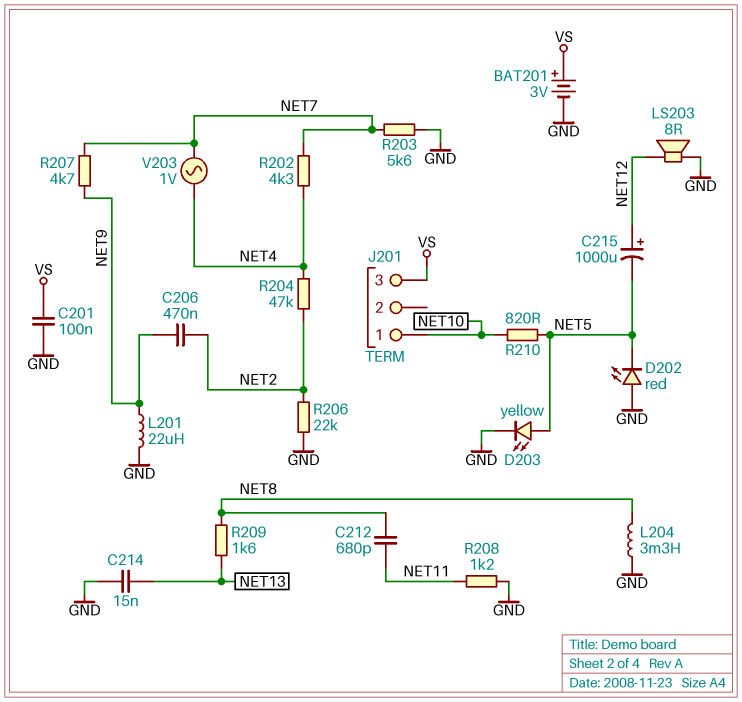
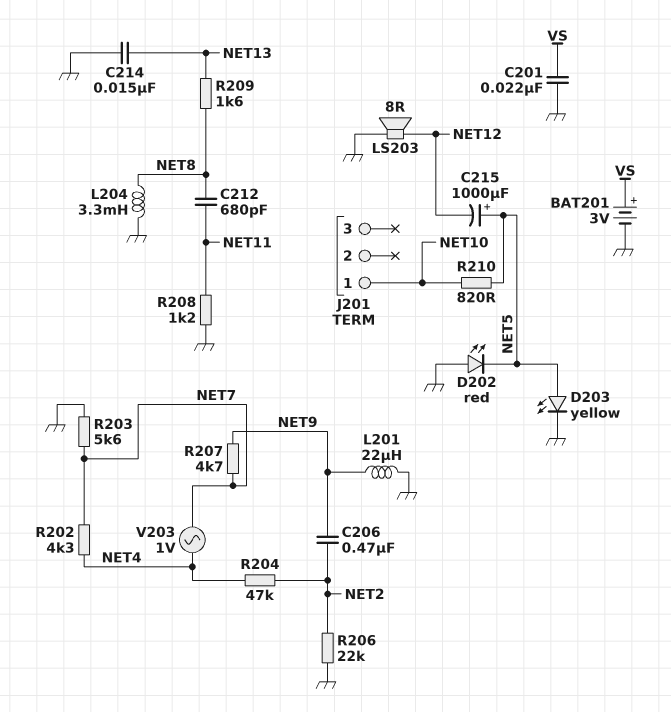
C201: 100nF (GND, VS) -> 22nF (GND, VS)
C215: 1000uF (plus NET12, minus NET5) -> 1000uF (plus NET5, minus NET12)
J201 pin 3: VS -> none

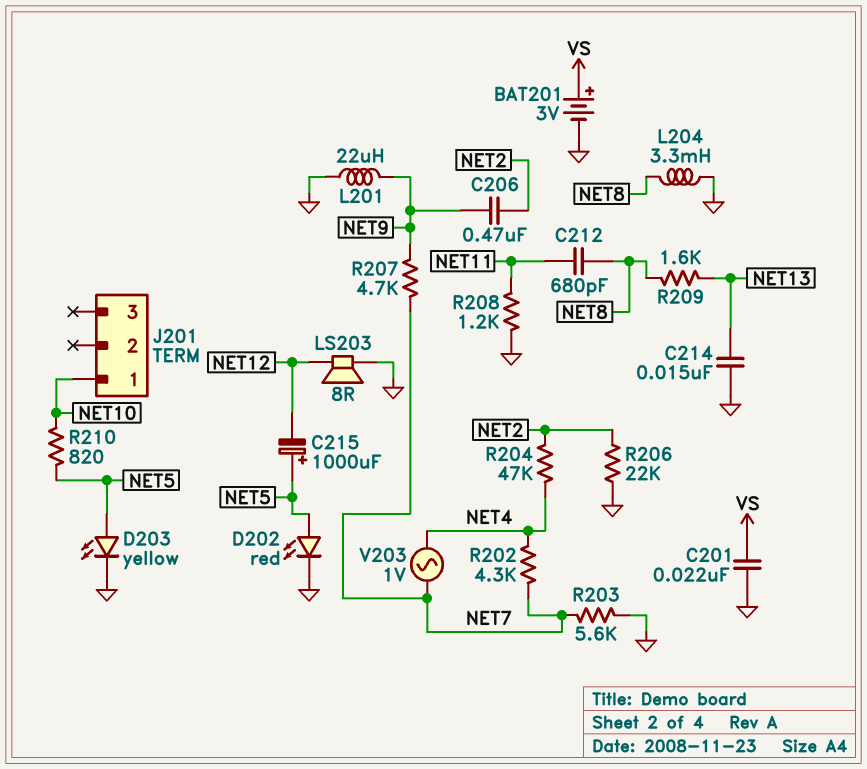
D202: LED red (A GND, K NET5) -> LED red (A NET5, K GND)

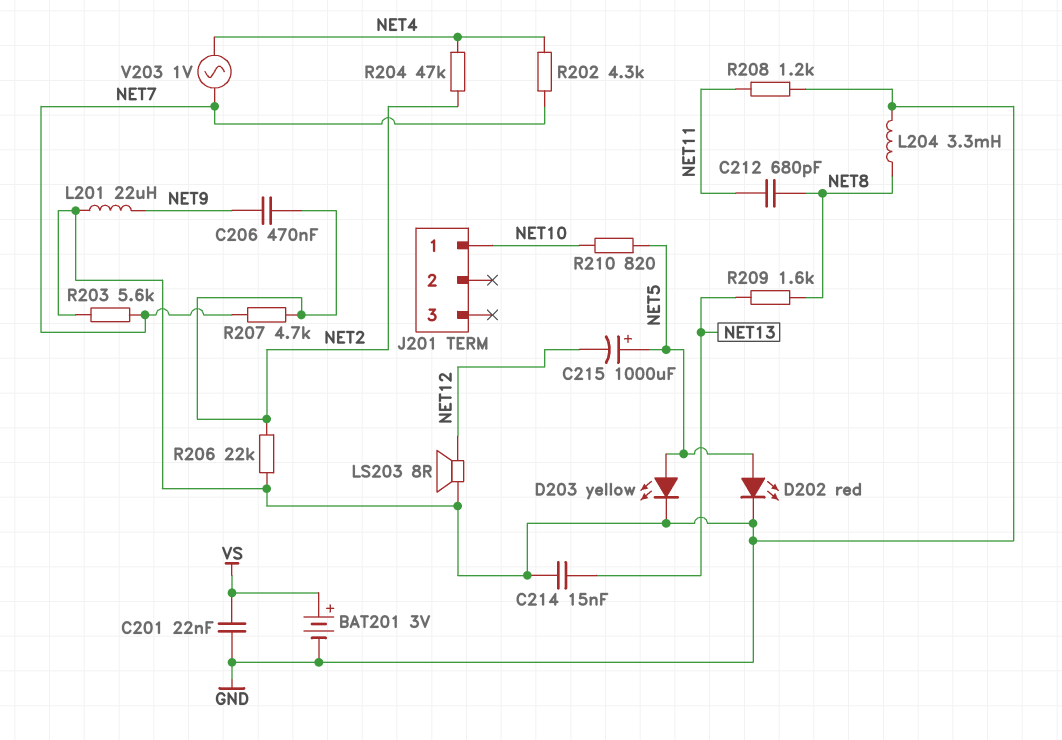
R207: 4.7k (NET7, NET9) -> 4.7k (NET2, NET7)

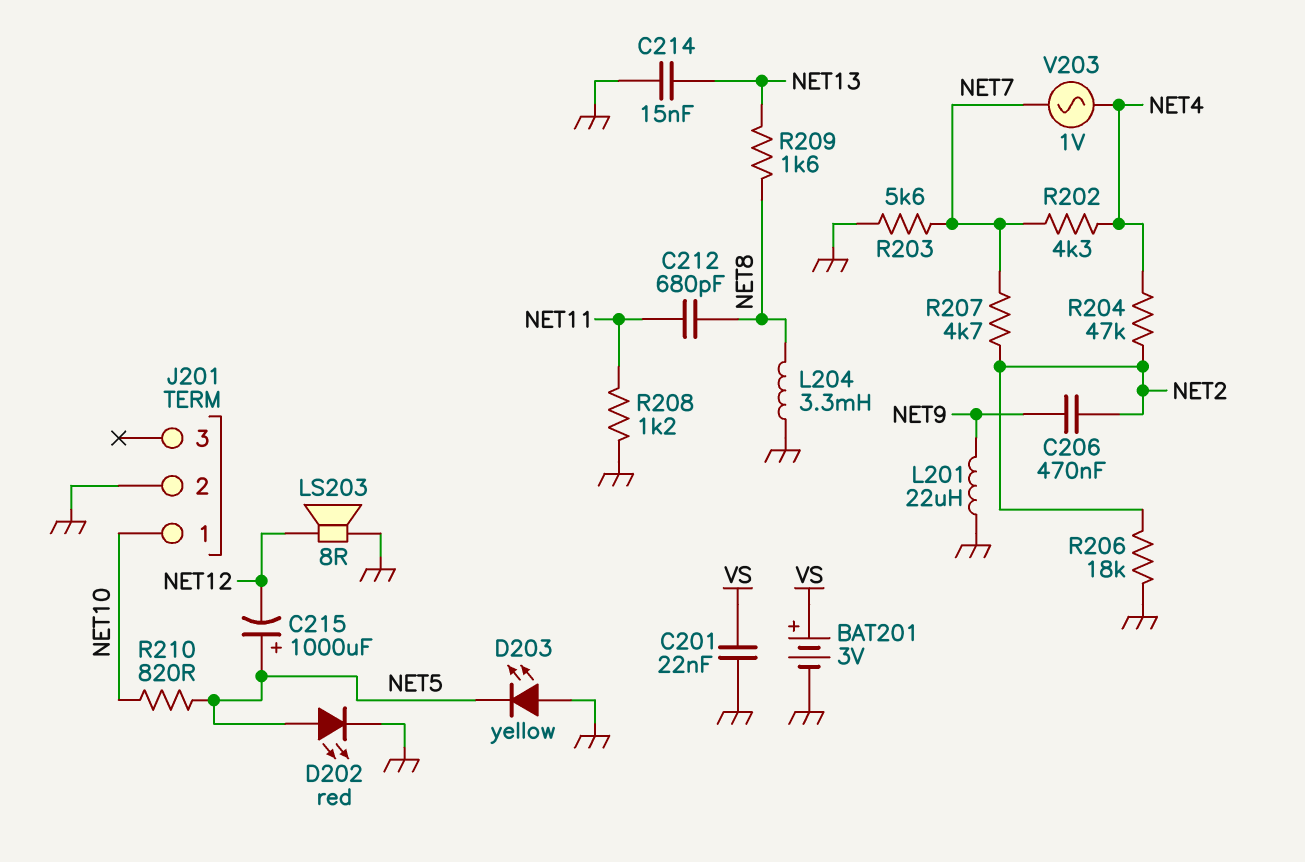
D203: LED yellow (A NET5, K GND) -> LED yellow (A GND, K NET5)
J201 pin 2: none -> GND
R206: 22k (GND, NET2) -> 18k (GND, NET2)

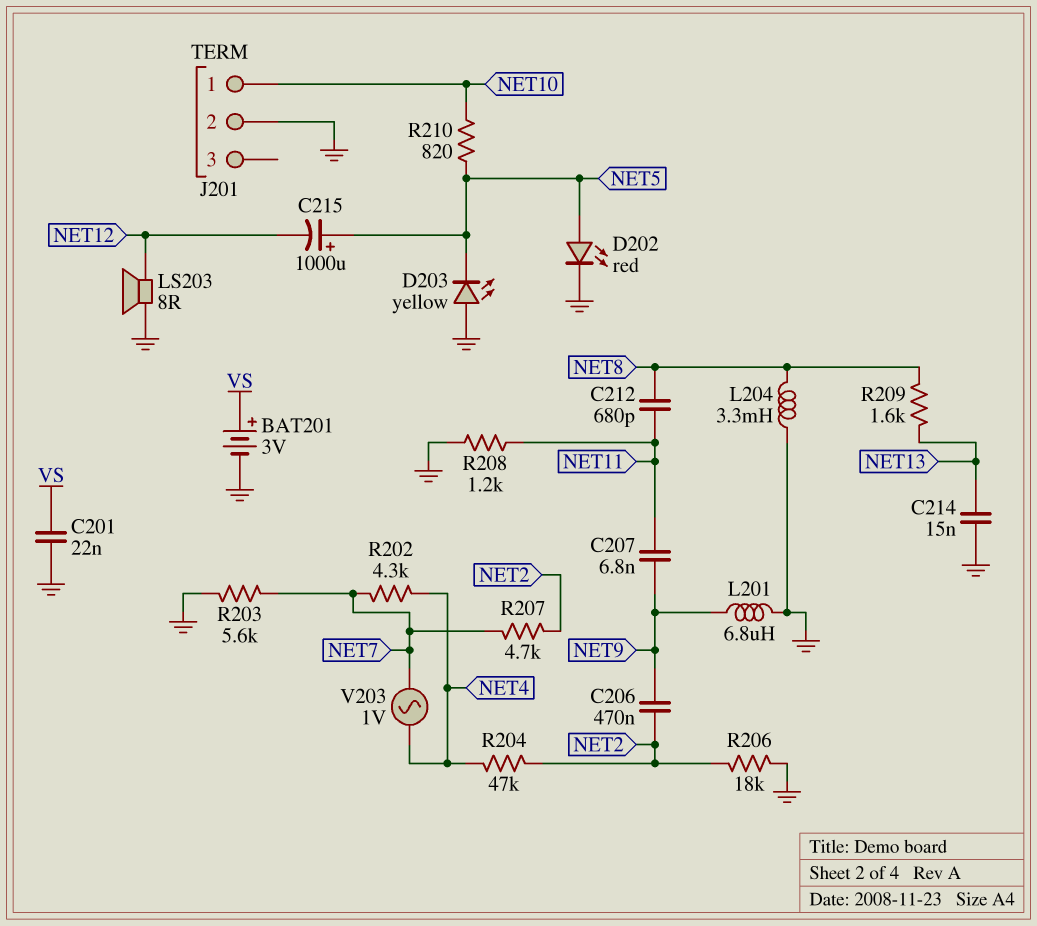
C207: none -> 6.8nF (NET9, NET11)
L201: 22uH (GND, NET9) -> 6.8uH (GND, NET9)

